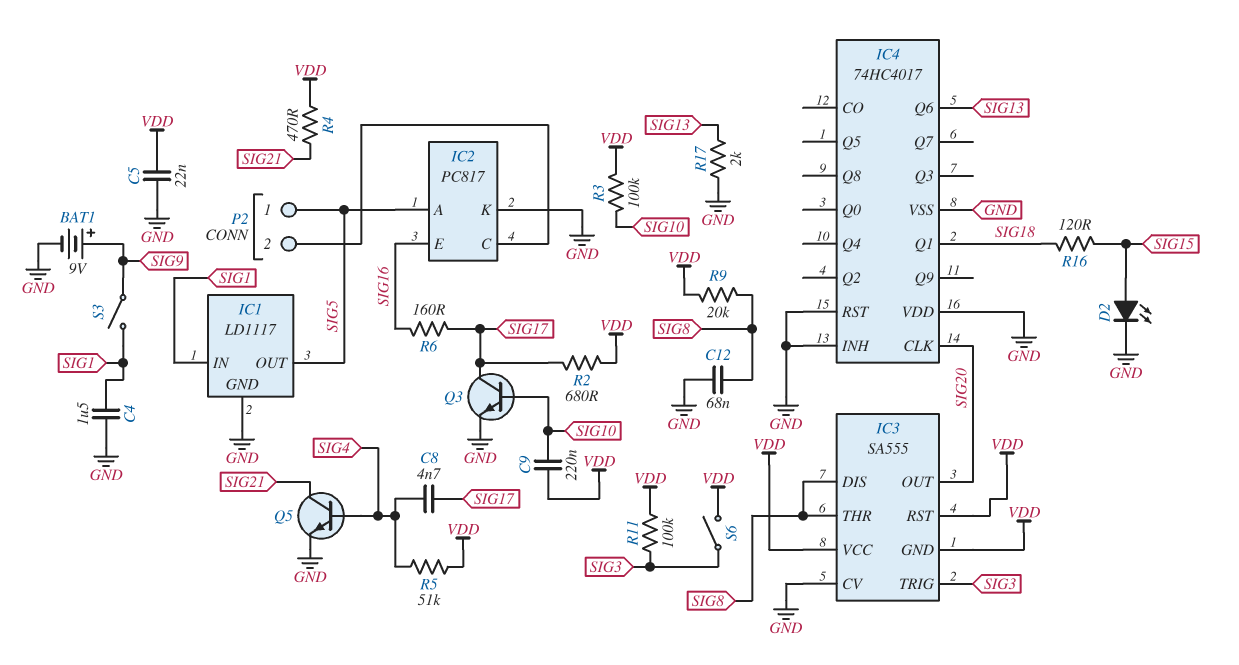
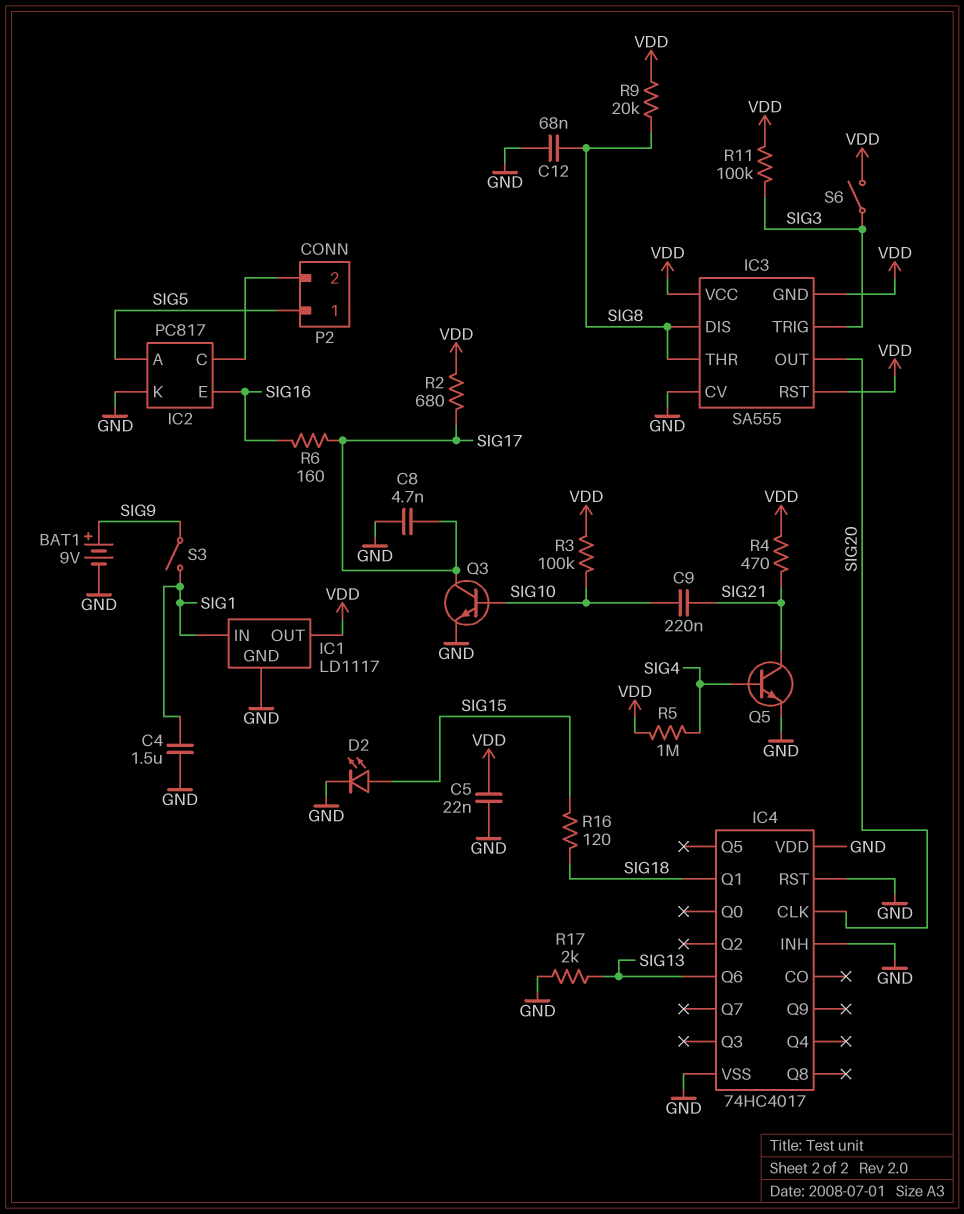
C8: 4.7nF (SIG4, SIG17) -> 4.7nF (GND, SIG17)
C9: 220nF (SIG10, VDD) -> 220nF (SIG10, SIG21)
IC1 pin OUT: SIG5 -> VDD
R5: 51k (SIG4, VDD) -> 1M (SIG4, VDD)

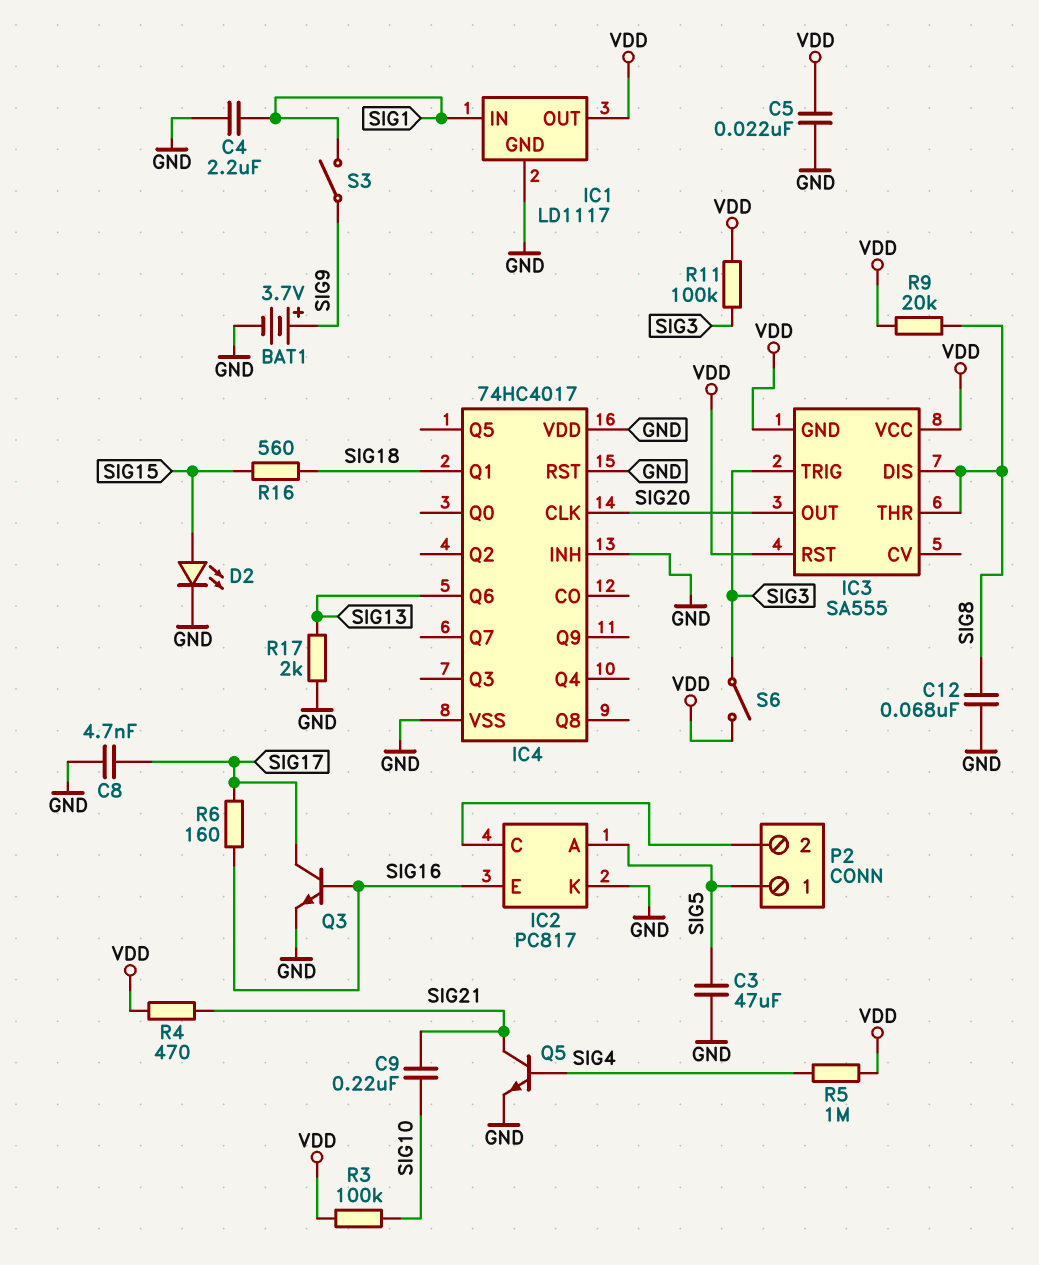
BAT1: 9V (plus SIG9, minus GND) -> 3.7V (plus SIG9, minus GND)
C3: none -> 47uF (GND, SIG5)
C4: 1.5uF (GND, SIG1) -> 2.2uF (GND, SIG1)
IC3 pin CV: GND -> none
Q3: NPN (B SIG10, C SIG17, E GND) -> NPN (B SIG16, C SIG17, E GND)
R2: 680 (SIG17, VDD) -> none
R16: 120 (SIG15, SIG18) -> 560 (SIG15, SIG18)

